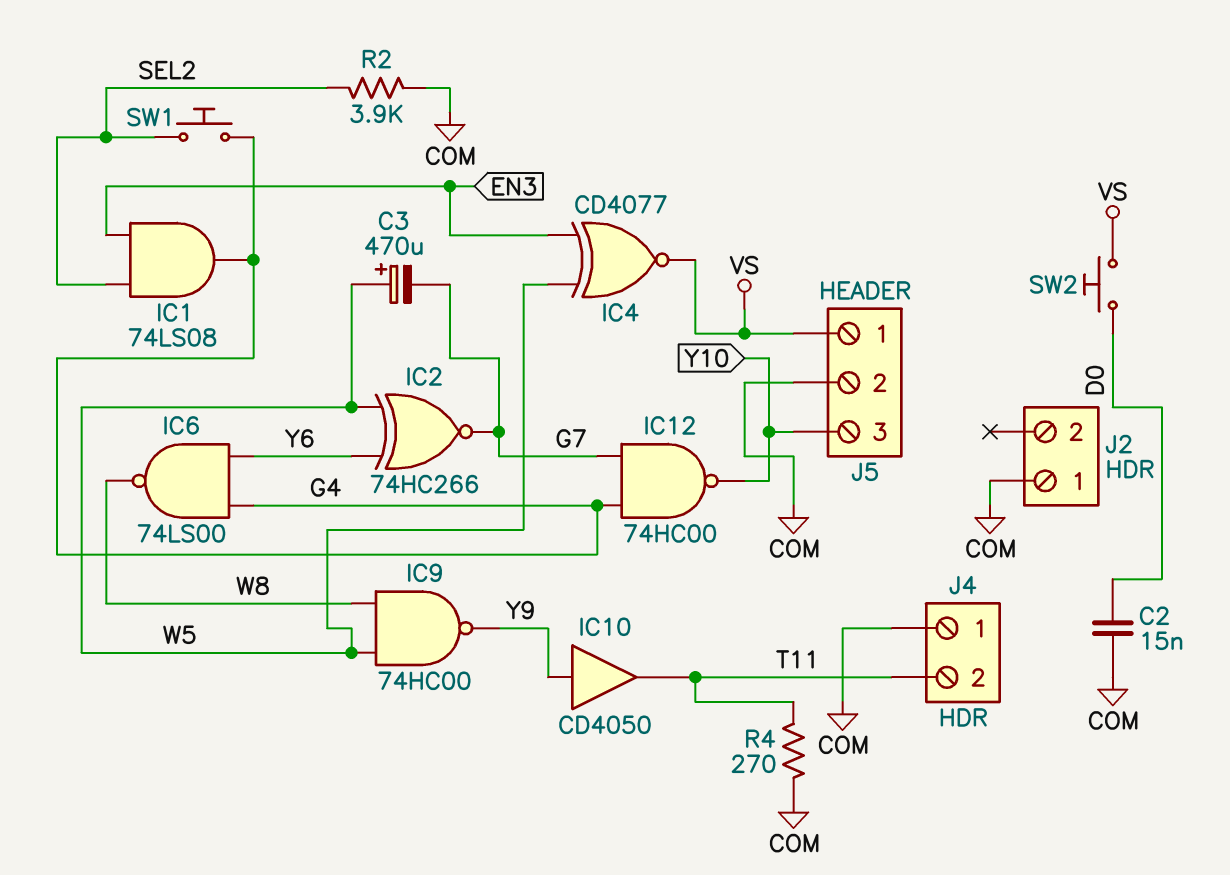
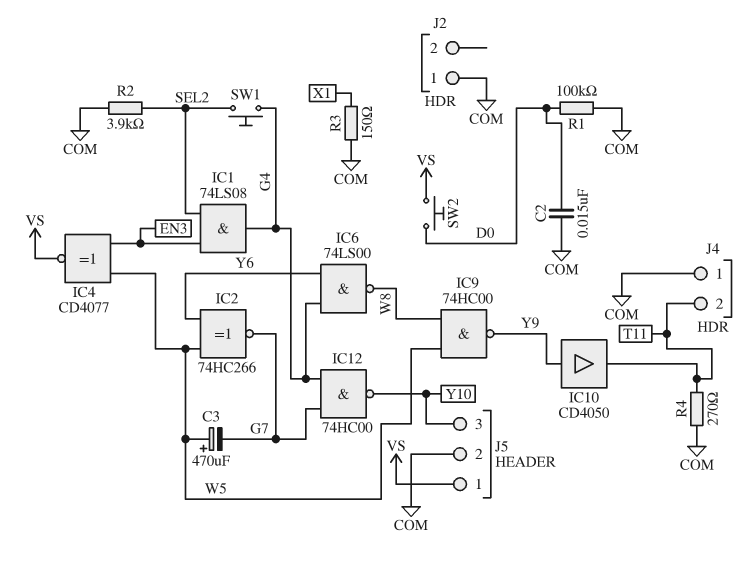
R1: none -> 100k (COM, D0)
R3: none -> 150 (COM, X1)

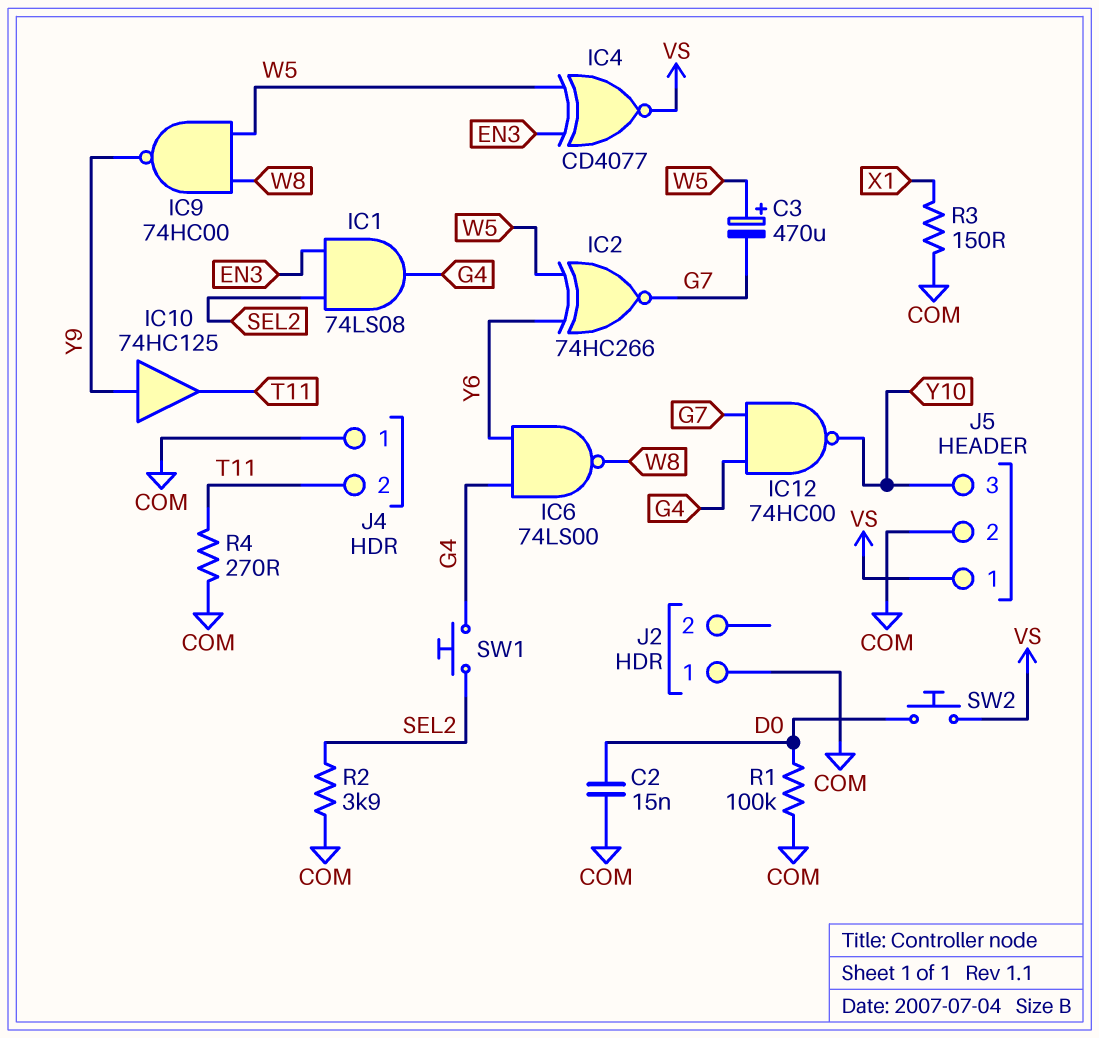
IC10: buffer CD4050 (in Y9, out T11) -> buffer 74HC125 (in Y9, out T11)

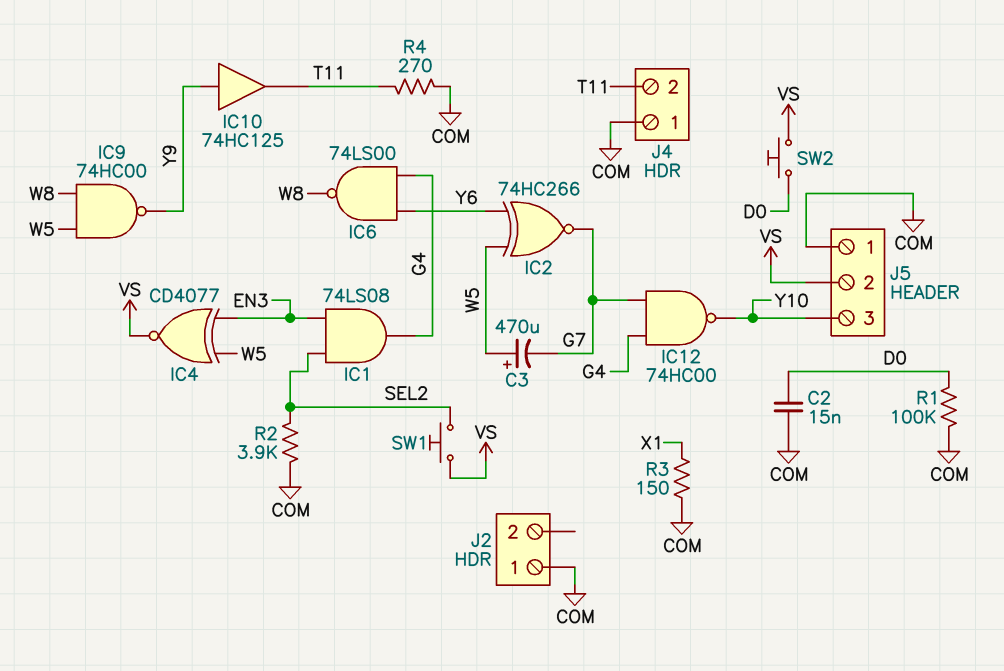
J5 pin 1: VS -> COM
J5 pin 2: COM -> VS
SW1: button (G4, SEL2) -> button (SEL2, VS)

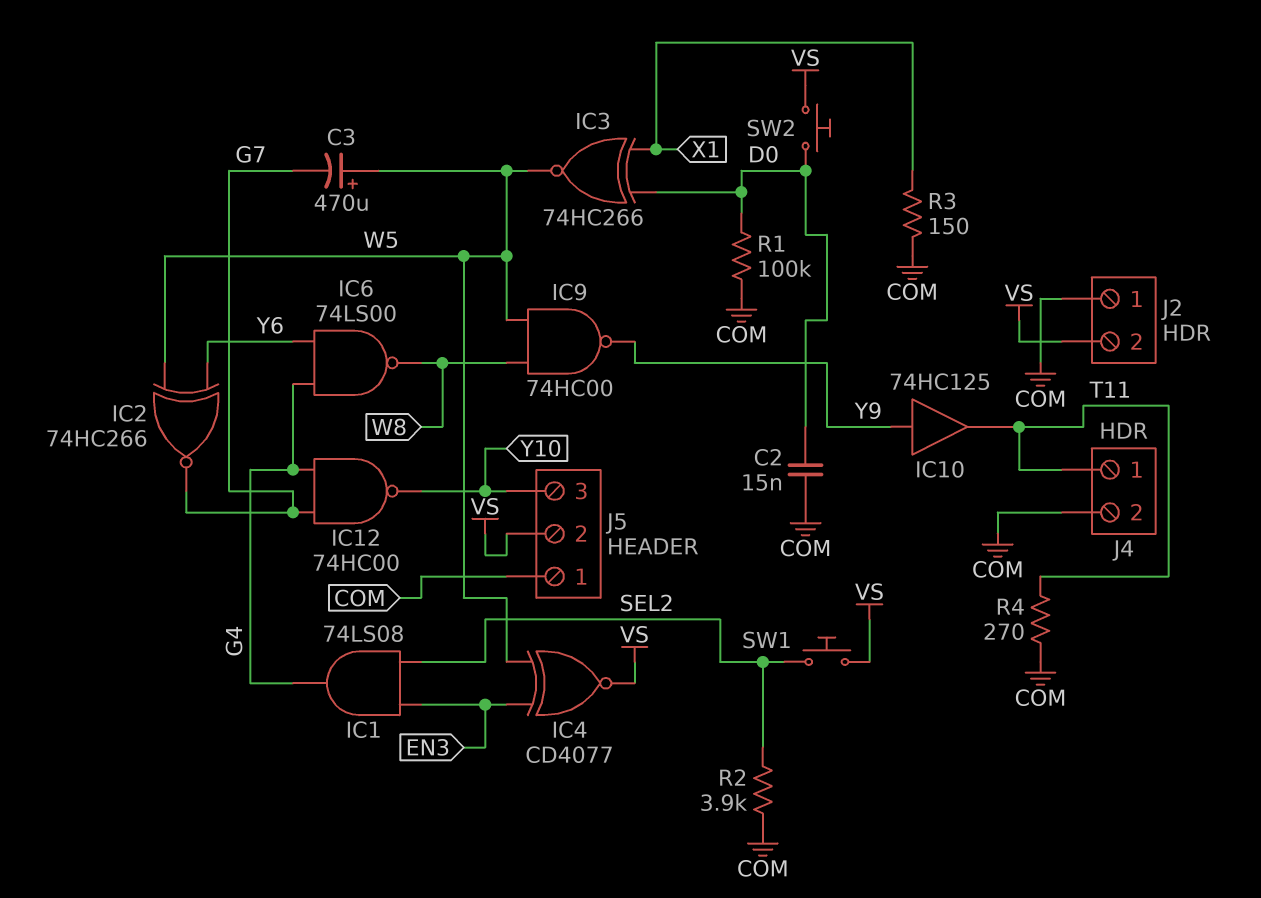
IC3: none -> XNOR 74HC266 (in D0, in X1, out W5)
J2 pin 2: none -> VS
J4 pin 1: COM -> T11
J4 pin 2: T11 -> COM

